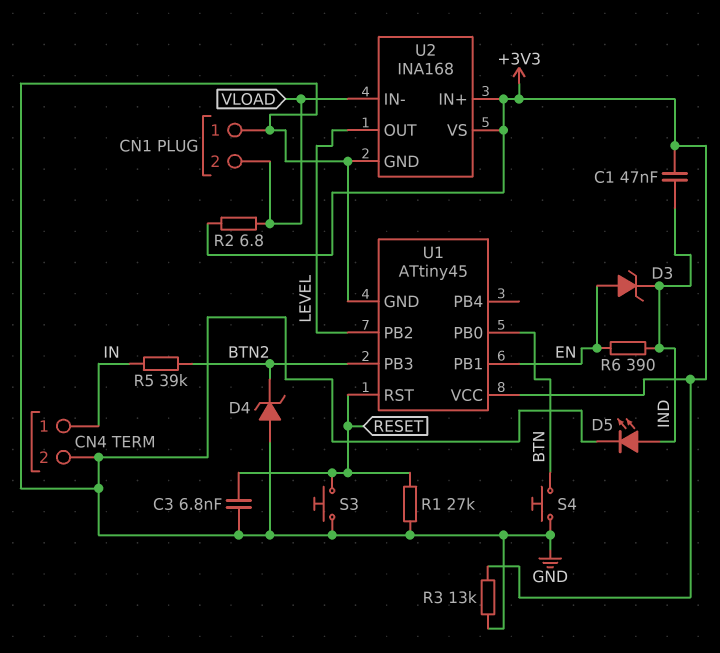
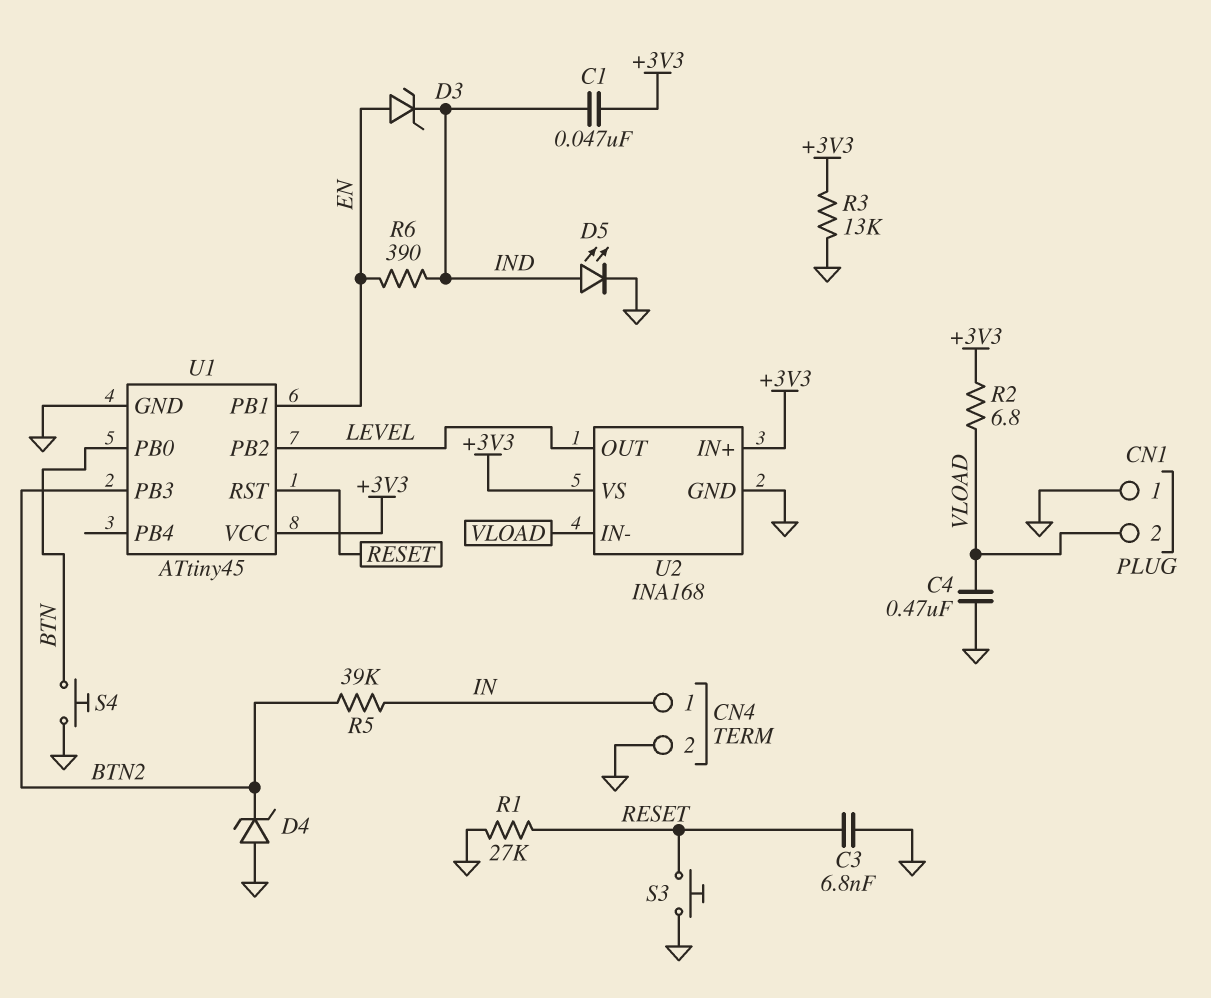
C4: none -> 470nF (GND, VLOAD)

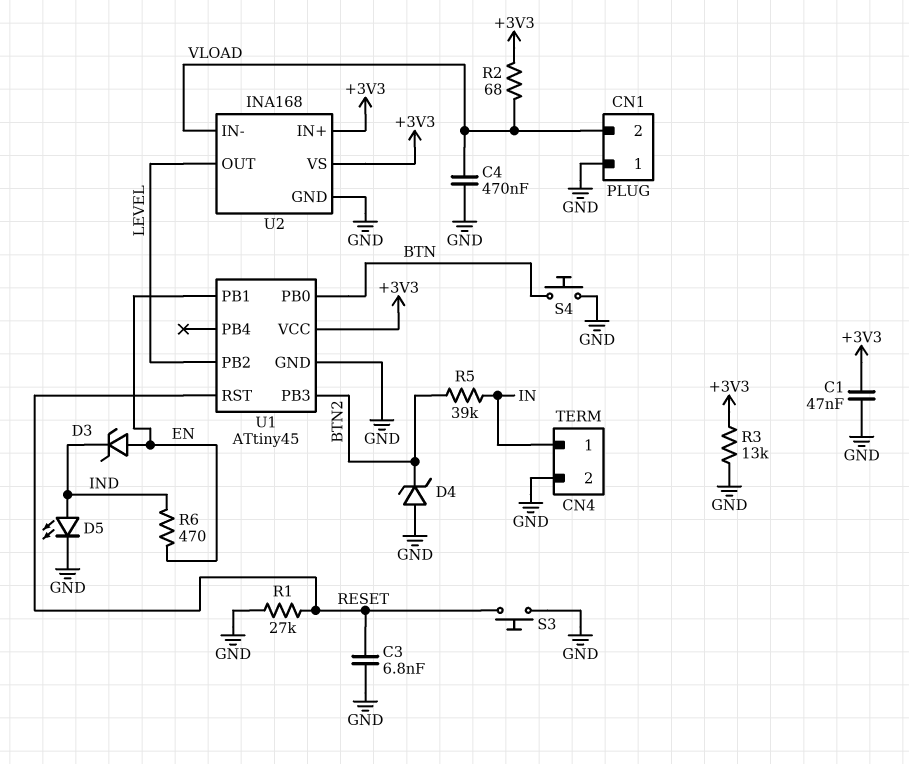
C1: 47nF (+3V3, IND) -> 47nF (+3V3, GND)
R2: 6.8 (+3V3, VLOAD) -> 68 (+3V3, VLOAD)
R6: 390 (EN, IND) -> 470 (EN, IND)

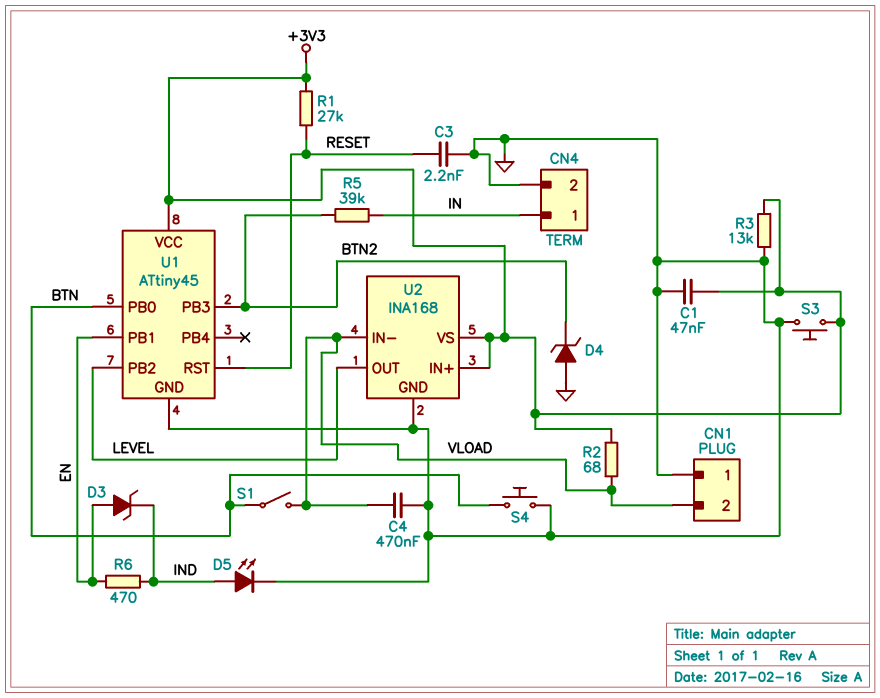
C3: 6.8nF (GND, RESET) -> 2.2nF (GND, RESET)
R1: 27k (GND, RESET) -> 27k (+3V3, RESET)
S1: none -> switch (BTN, VLOAD)
S3: button (GND, RESET) -> button (+3V3, GND)

